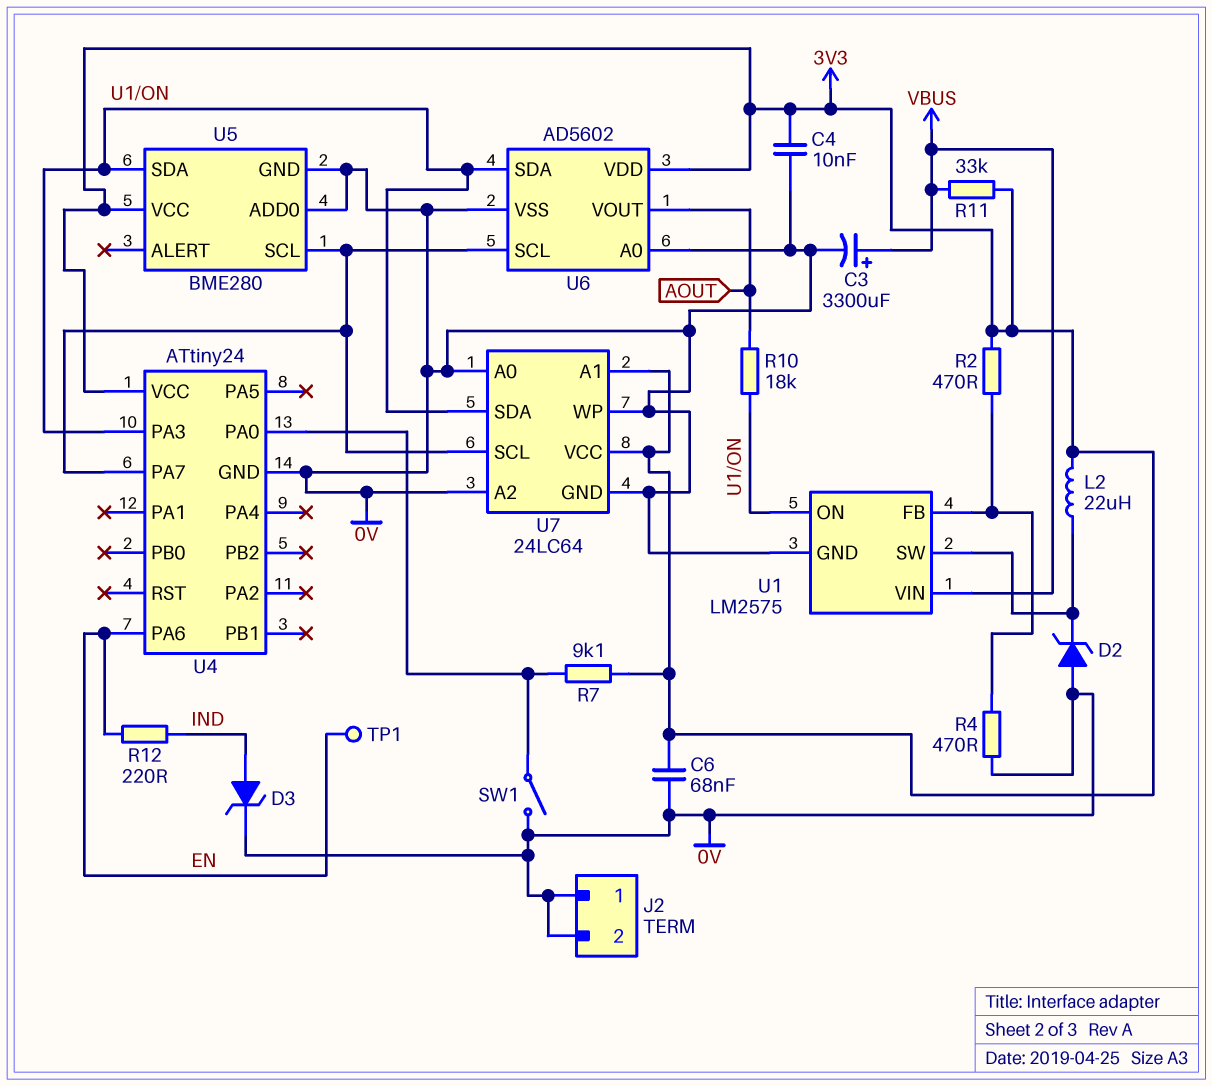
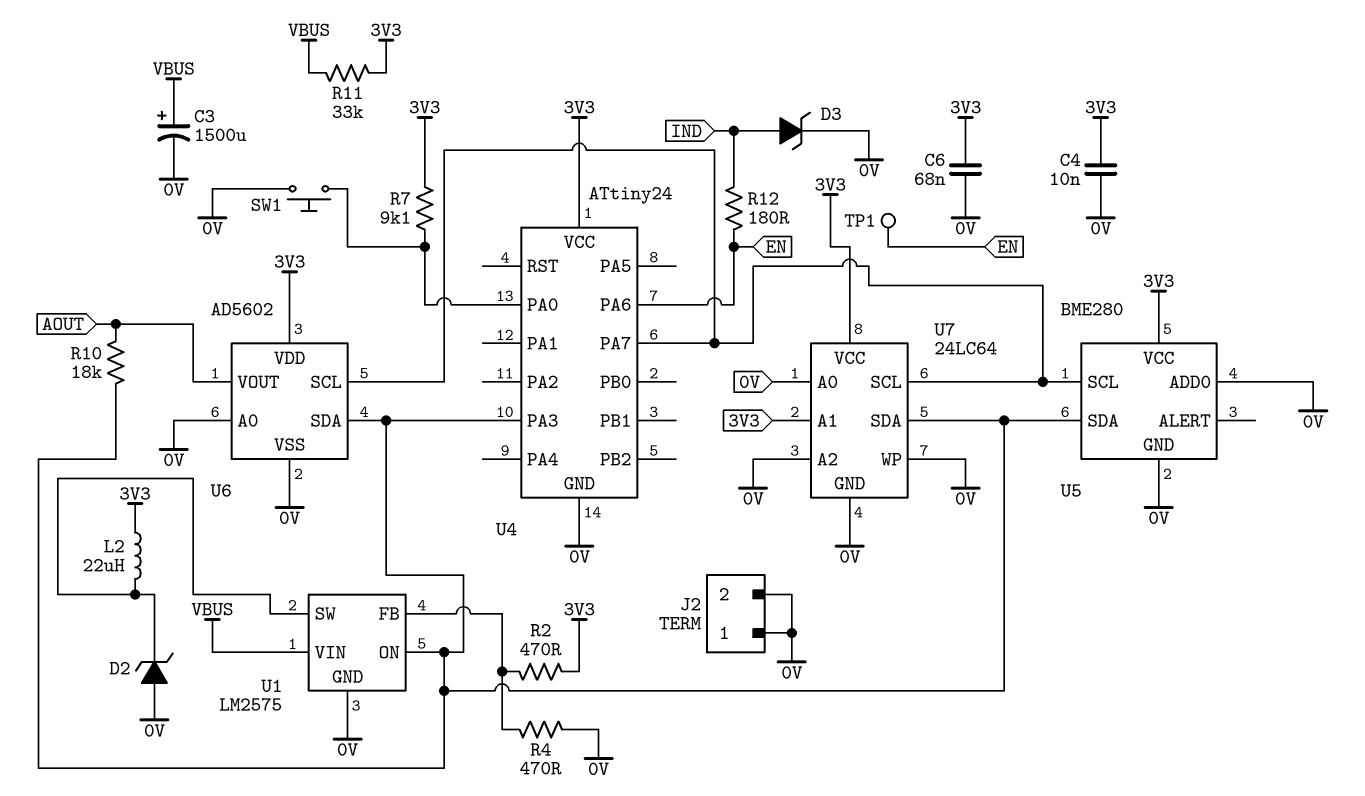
C3: 3300uF (plus VBUS, minus 0V) -> 1500uF (plus VBUS, minus 0V)
R12: 220 (EN, IND) -> 180 (EN, IND)
SW1: switch (0V, U4/PA0) -> button (0V, U4/PA0)

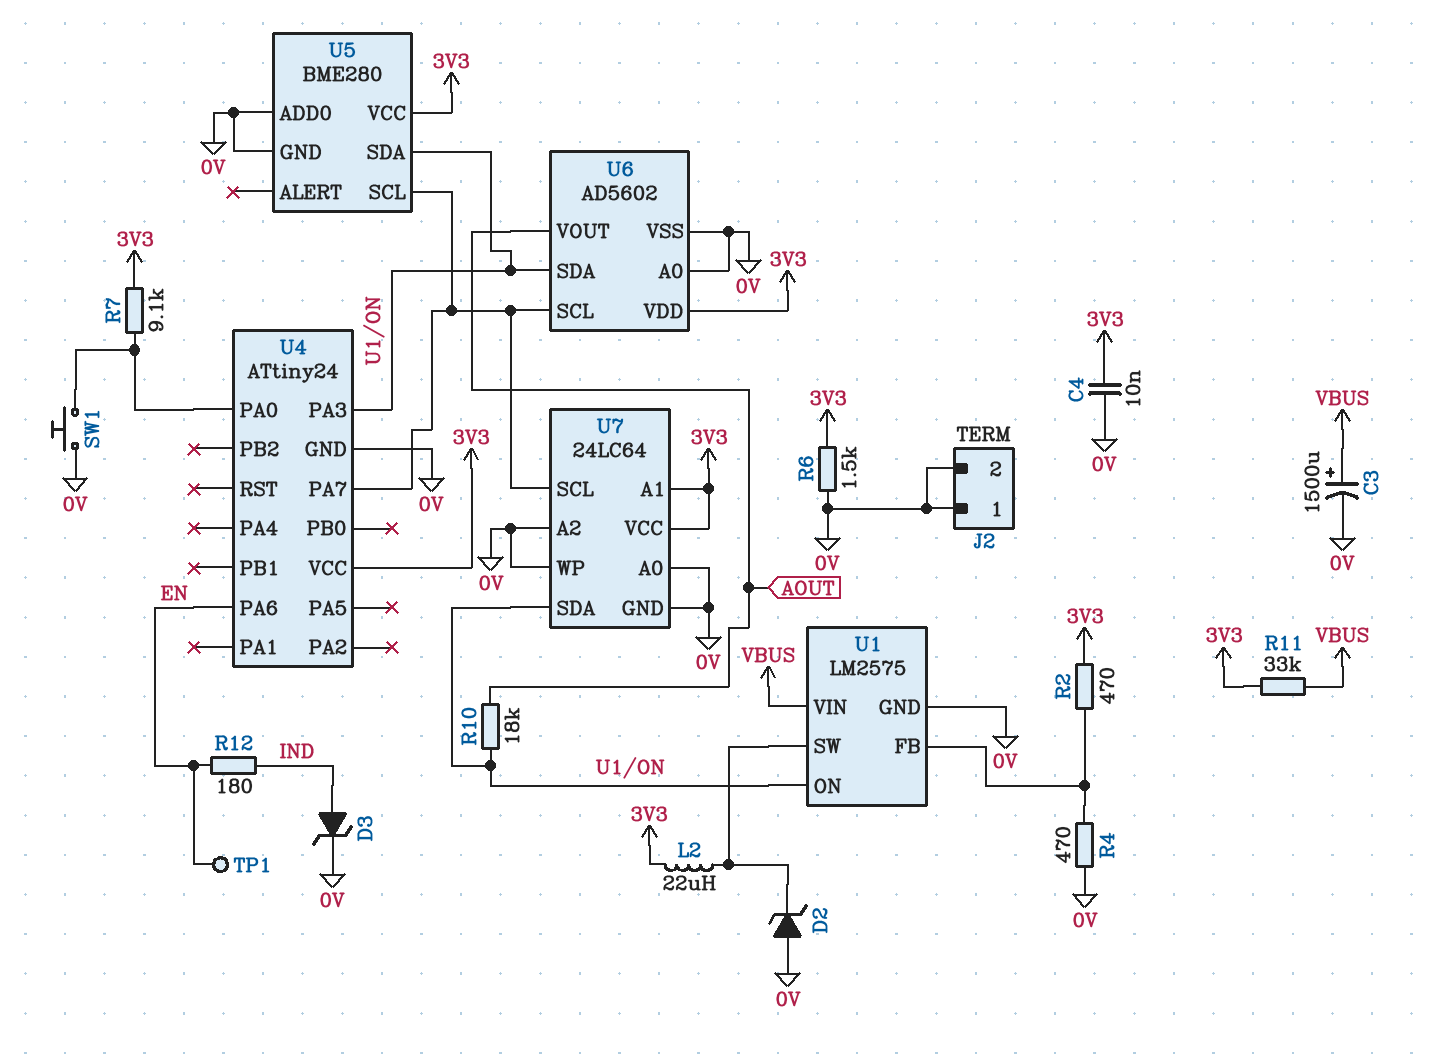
C6: 68nF (0V, 3V3) -> none
R6: none -> 1.5k (0V, 3V3)

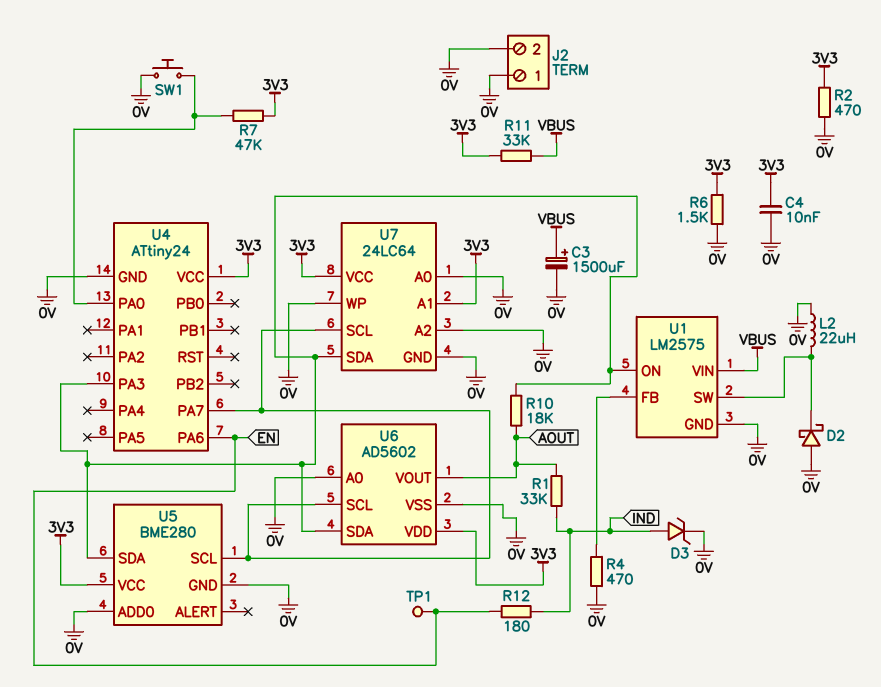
D2: zener (A 0V, K U1/SW) -> schottky (A 0V, K U1/SW)
L2: 22uH (3V3, U1/SW) -> 22uH (0V, U1/SW)
R1: none -> 33k (AOUT, IND)
R2: 470 (3V3, U1/FB) -> 470 (0V, 3V3)
R7: 9.1k (3V3, U4/PA0) -> 47k (3V3, U4/PA0)

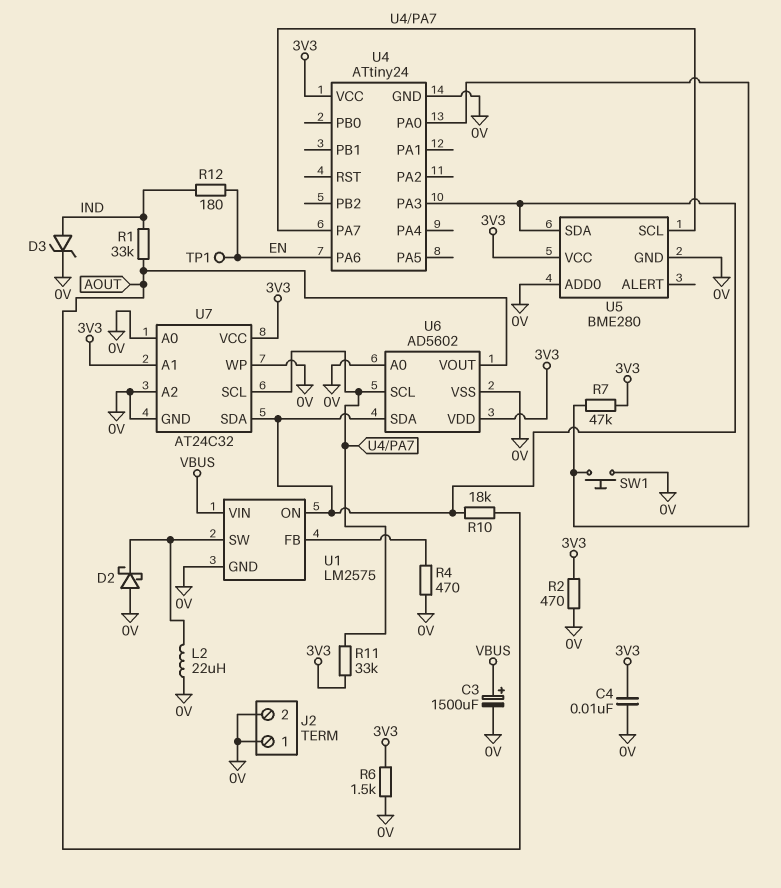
R11: 33k (3V3, VBUS) -> 33k (3V3, U4/PA7)
U7: 24LC64 -> AT24C32

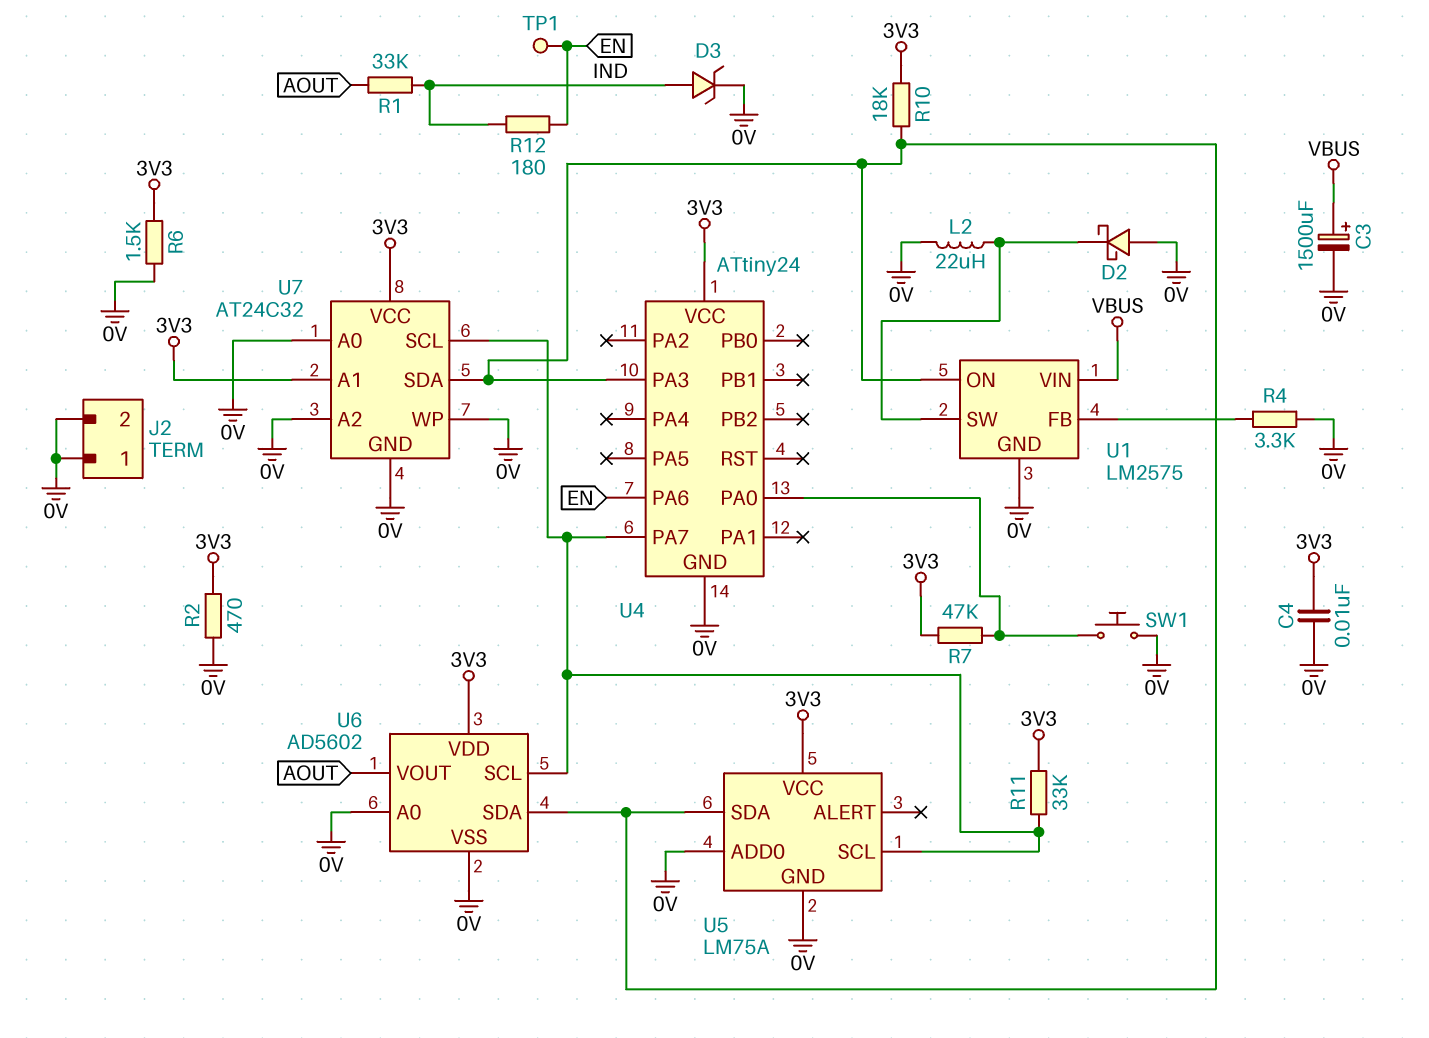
R4: 470 (0V, U1/FB) -> 3.3k (0V, U1/FB)
R10: 18k (AOUT, U1/ON) -> 18k (3V3, U1/ON)
U5: BME280 -> LM75A

